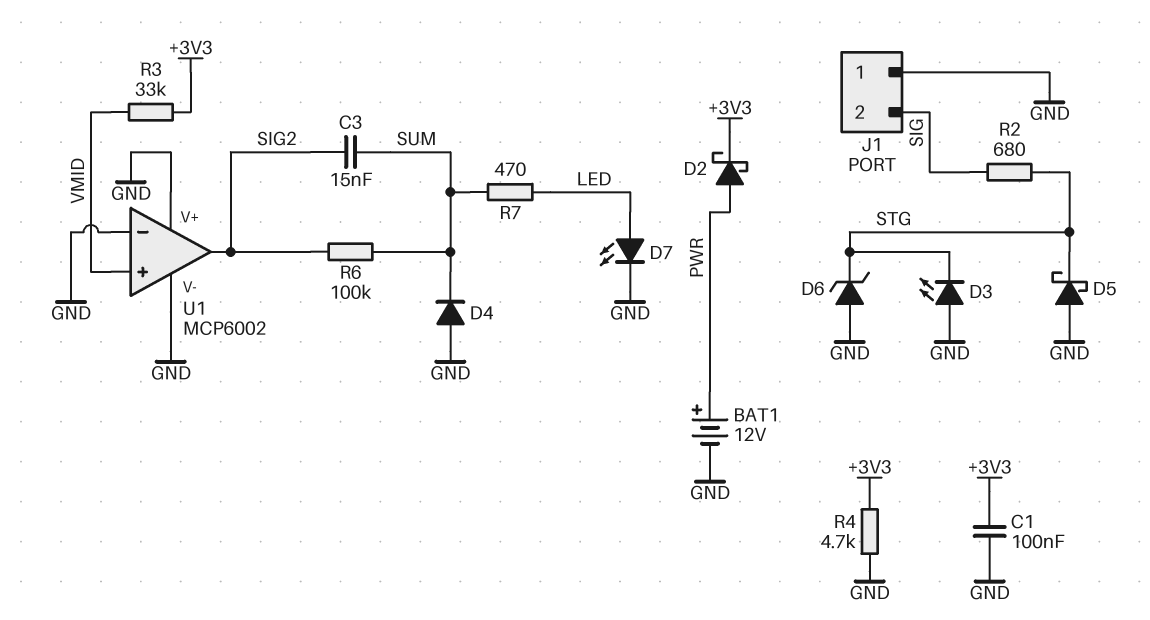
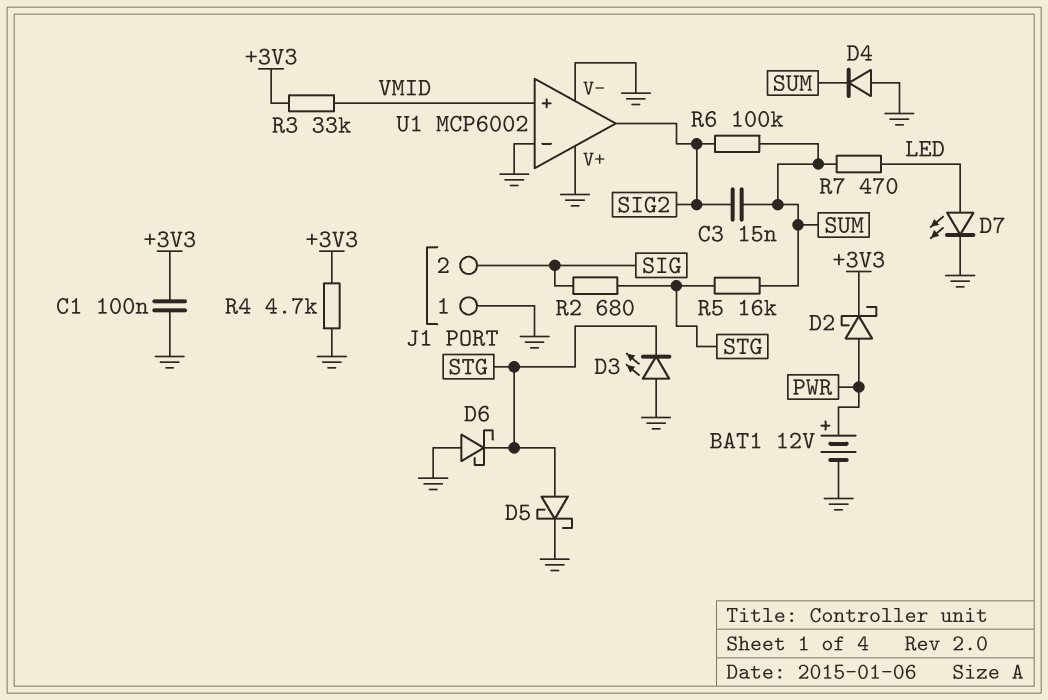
D5: schottky (A GND, K STG) -> schottky (A STG, K GND)
D6: zener (A GND, K STG) -> schottky (A GND, K STG)
R5: none -> 16k (STG, SUM)

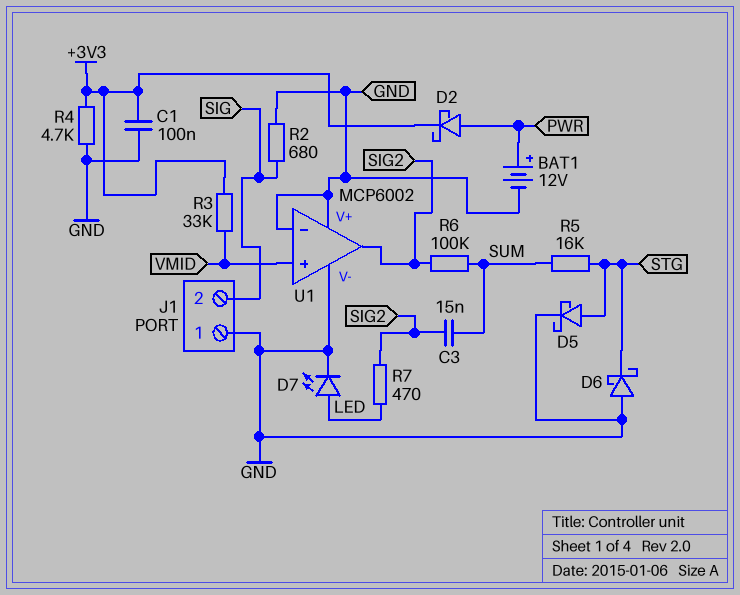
D3: LED (A GND, K STG) -> none
D4: diode (A GND, K SUM) -> none
R2: 680 (SIG, STG) -> 680 (GND, SIG)
R7: 470 (LED, SUM) -> 470 (LED, SIG2)

